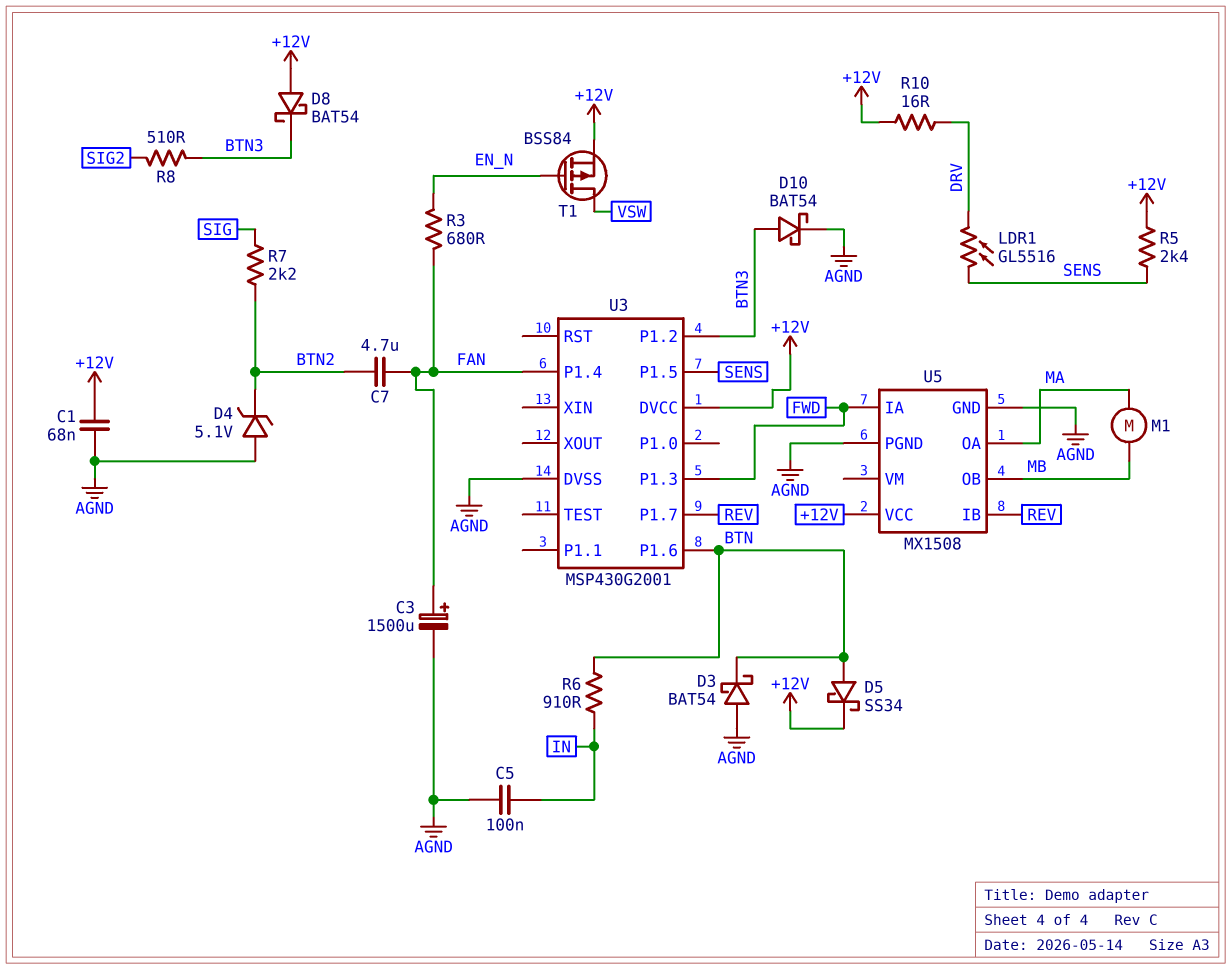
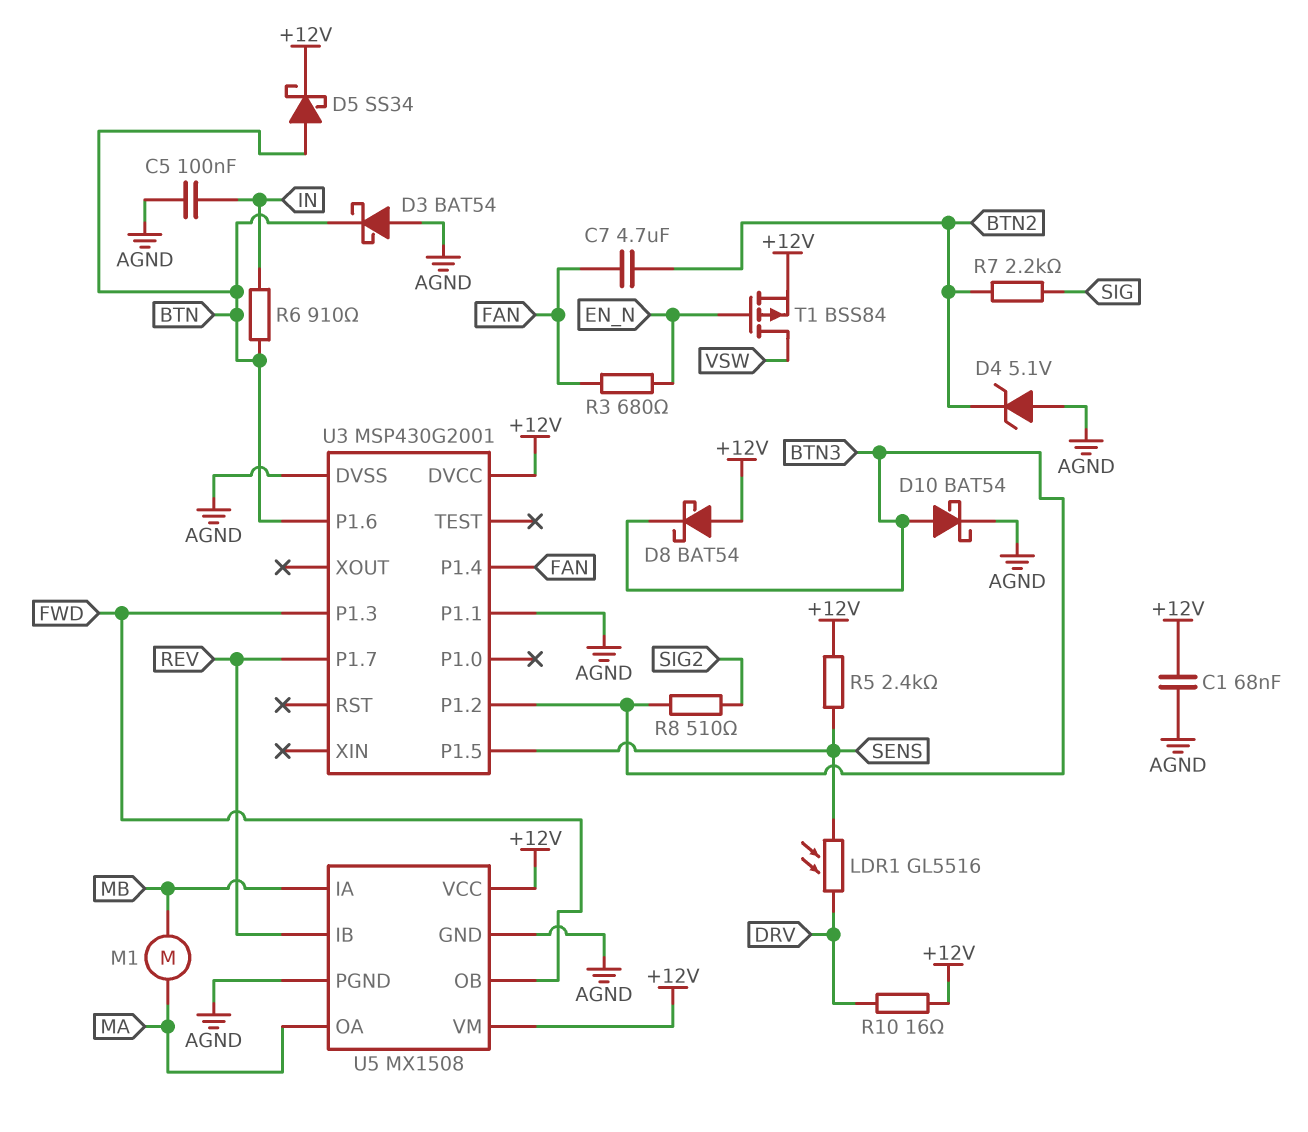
C3: 1500uF (plus FAN, minus AGND) -> none
U3 pin P1.1: none -> AGND
U5 pin IA: FWD -> MB
U5 pin OB: MB -> FWD
U5 pin VM: none -> +12V

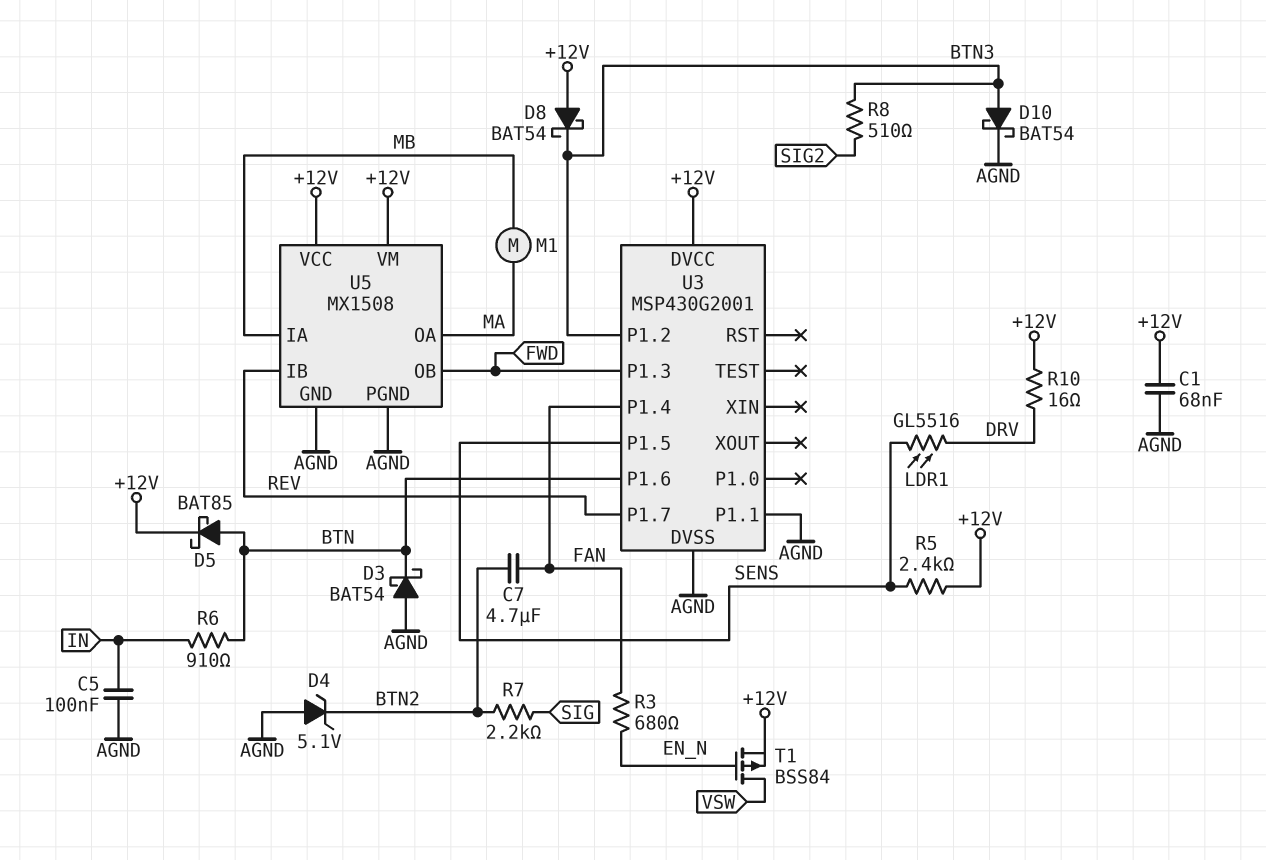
D5: schottky SS34 (A BTN, K +12V) -> schottky BAT85 (A BTN, K +12V)

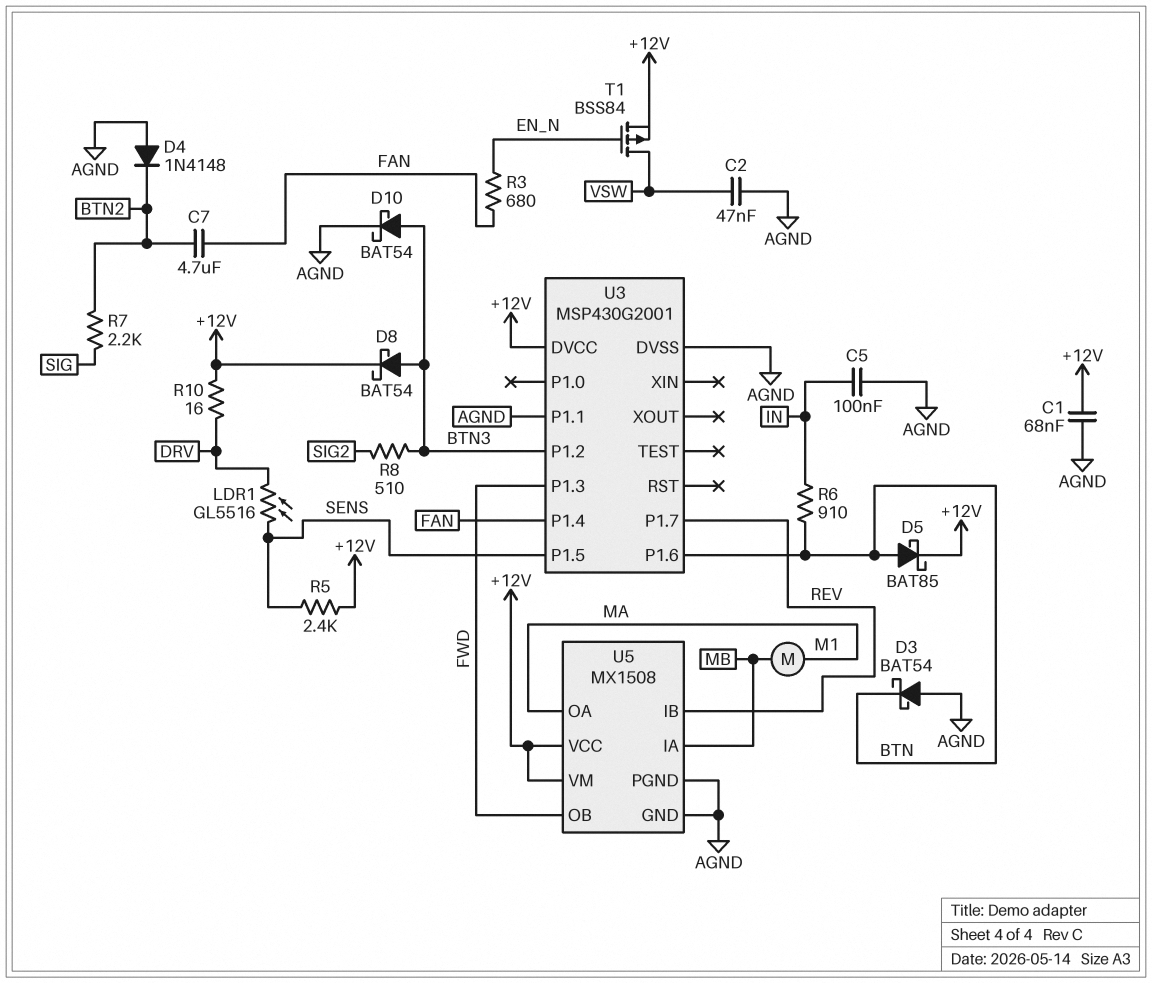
C2: none -> 47nF (AGND, VSW)
D4: zener 5.1V (A AGND, K BTN2) -> diode 1N4148 (A AGND, K BTN2)
D8: schottky BAT54 (A +12V, K BTN3) -> schottky BAT54 (A BTN3, K +12V)

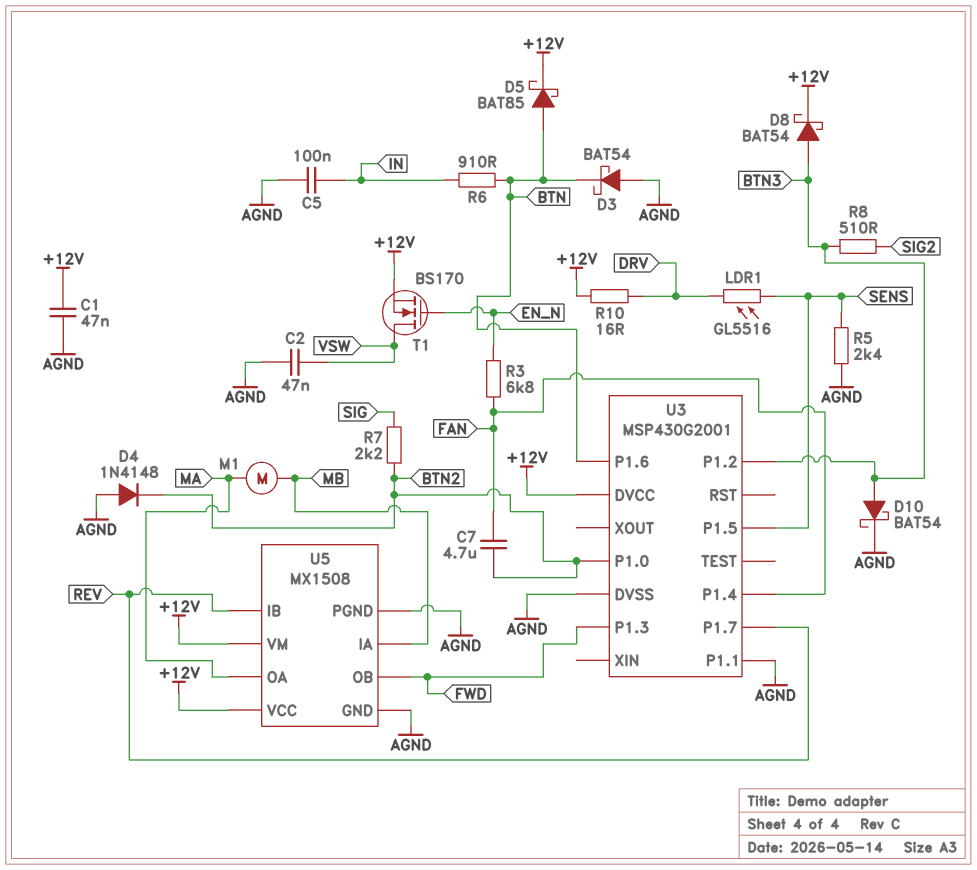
C1: 68nF (+12V, AGND) -> 47nF (+12V, AGND)
R3: 680 (EN_N, FAN) -> 6.8k (EN_N, FAN)
R5: 2.4k (+12V, SENS) -> 2.4k (AGND, SENS)
T1: PMOS BSS84 (G EN_N, D VSW, S +12V) -> NMOS BS170 (G EN_N, D VSW, S +12V)
U3 pin P1.0: none -> BTN2

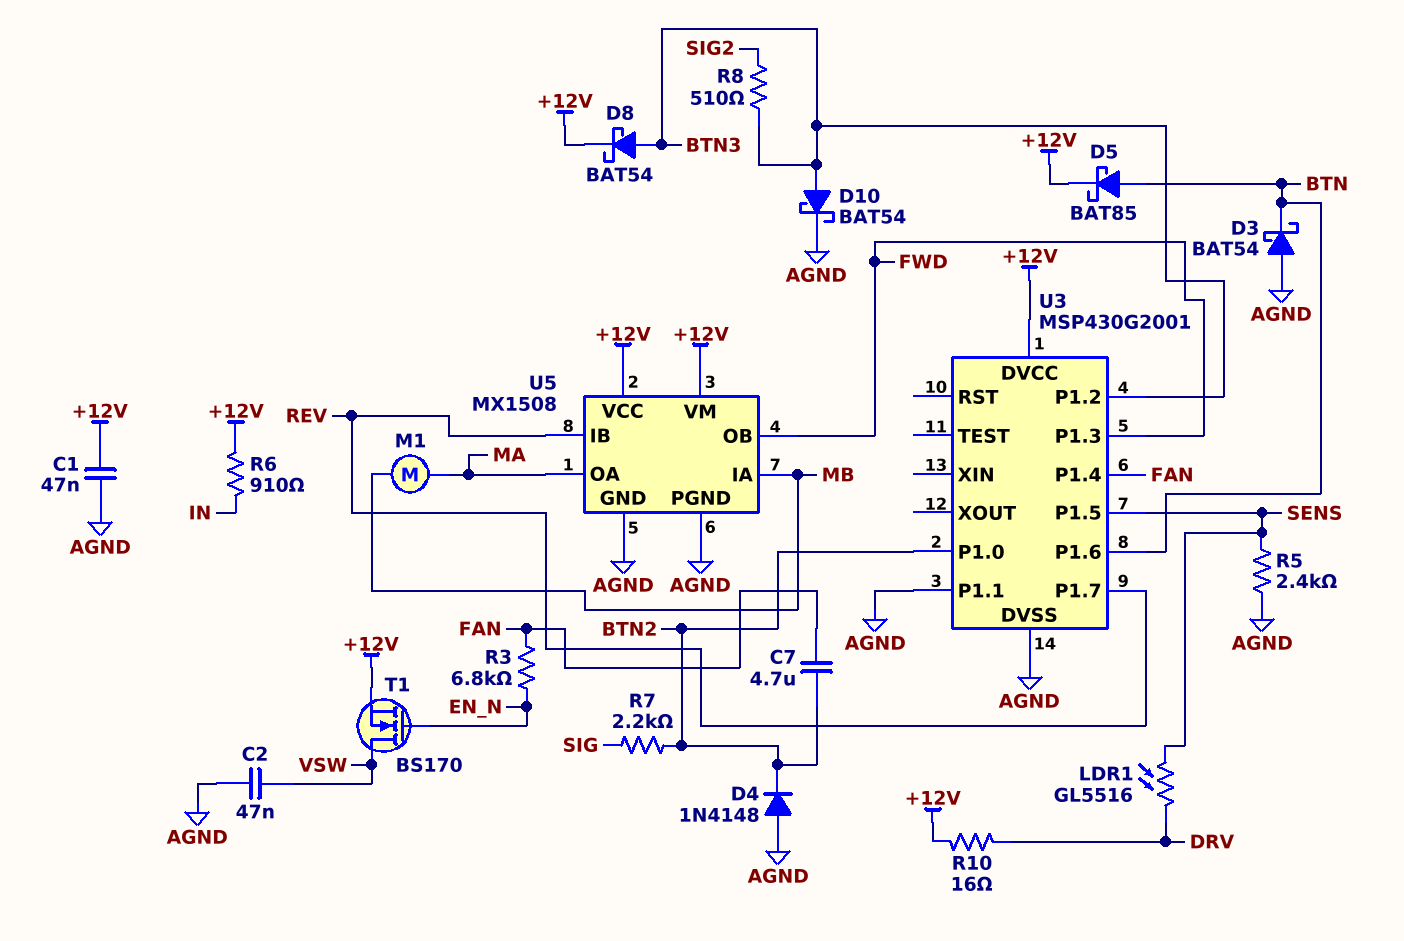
C5: 100nF (AGND, IN) -> none
R6: 910 (BTN, IN) -> 910 (+12V, IN)

